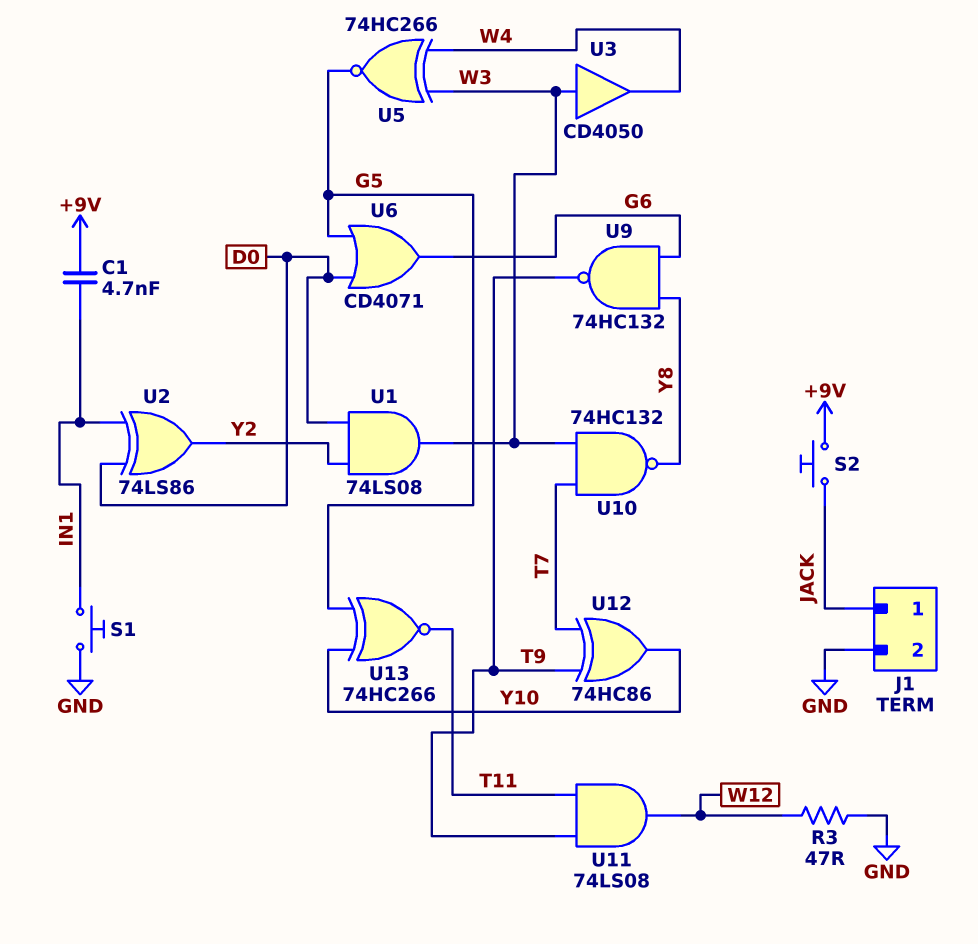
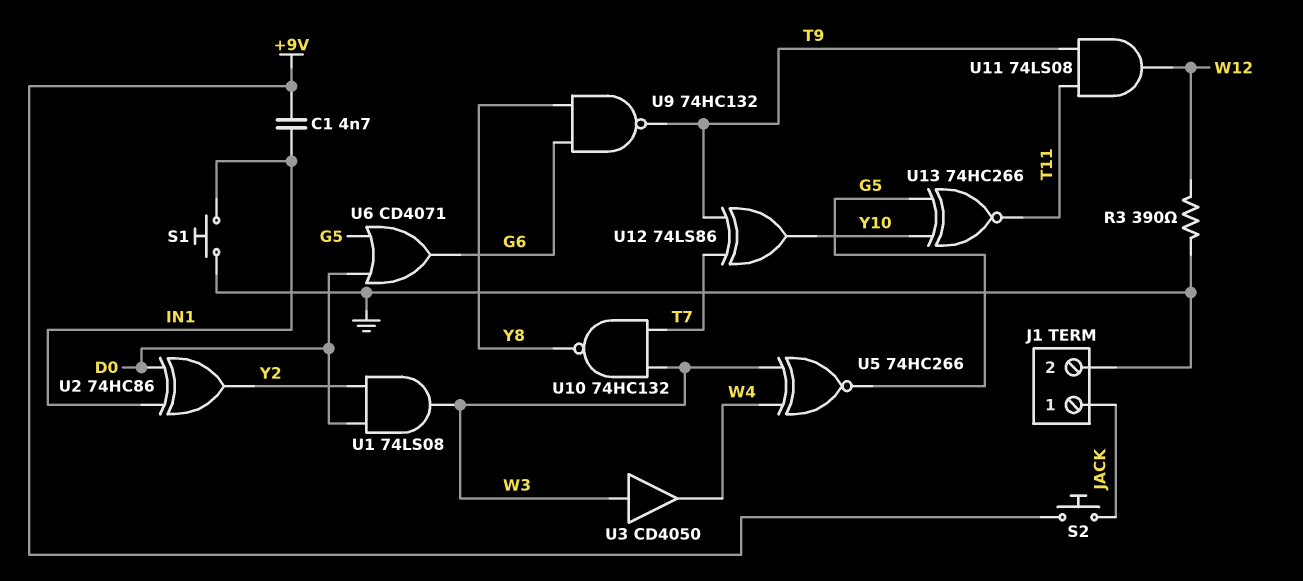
R3: 47 (GND, W12) -> 390 (GND, W12)
U2: XOR 74LS86 (in D0, in IN1, out Y2) -> XOR 74HC86 (in D0, in IN1, out Y2)
U12: XOR 74HC86 (in T7, in T9, out Y10) -> XOR 74LS86 (in T7, in T9, out Y10)

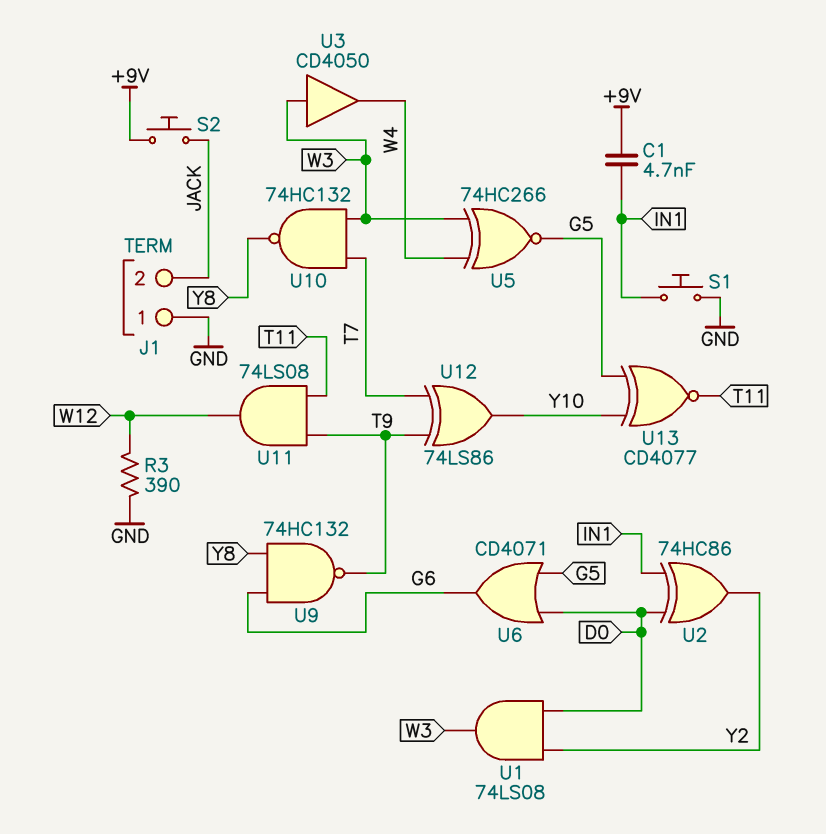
J1 pin 1: JACK -> GND
J1 pin 2: GND -> JACK
U13: XNOR 74HC266 (in G5, in Y10, out T11) -> XNOR CD4077 (in G5, in Y10, out T11)

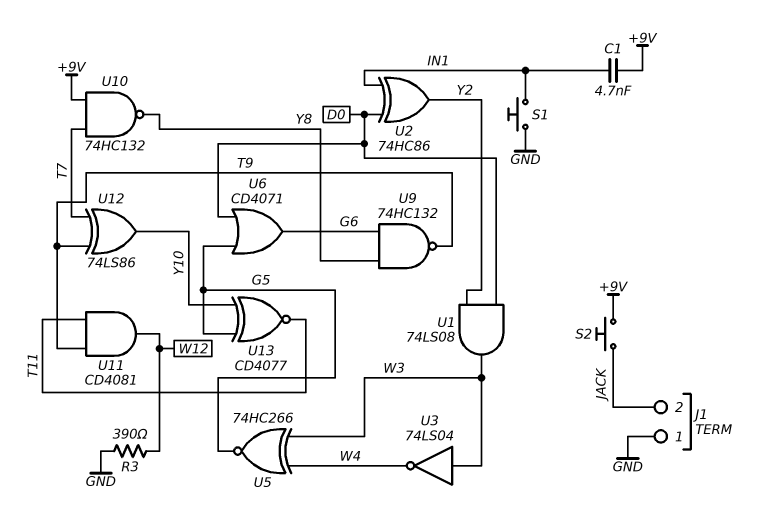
U3: buffer CD4050 (in W3, out W4) -> NOT 74LS04 (in W3, out W4)
U10: NAND 74HC132 (in T7, in W3, out Y8) -> NAND 74HC132 (in +9V, in T7, out Y8)
U11: AND 74LS08 (in T9, in T11, out W12) -> AND CD4081 (in T9, in T11, out W12)

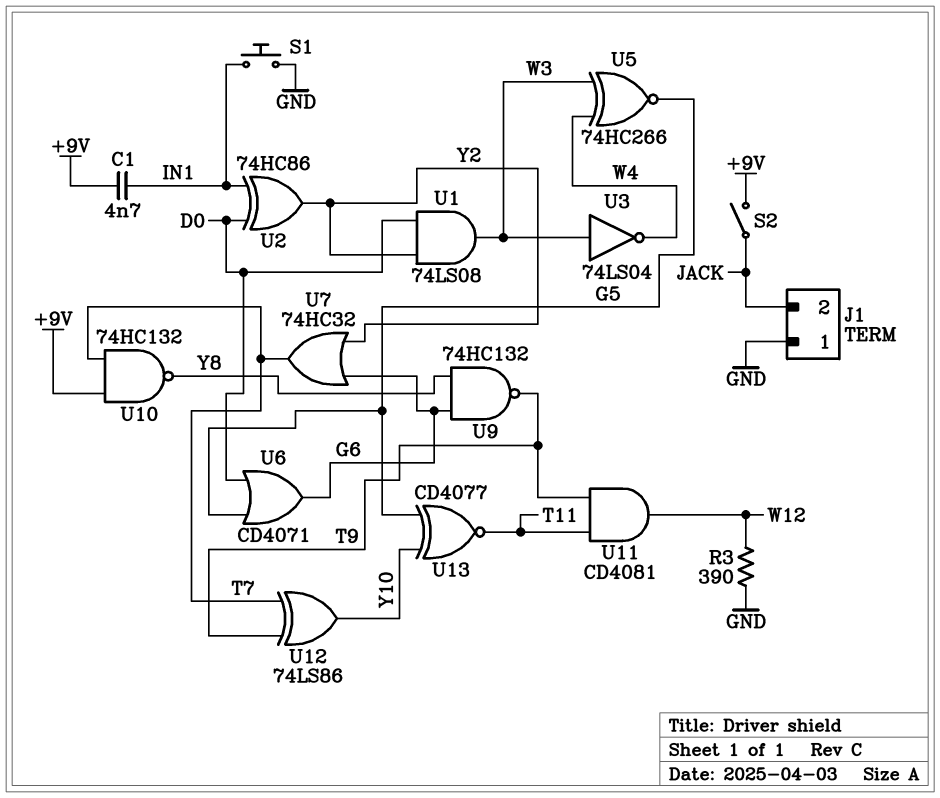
S2: button (+9V, JACK) -> switch (+9V, JACK)
U7: none -> OR 74HC32 (in G6, in Y2, out T7)

